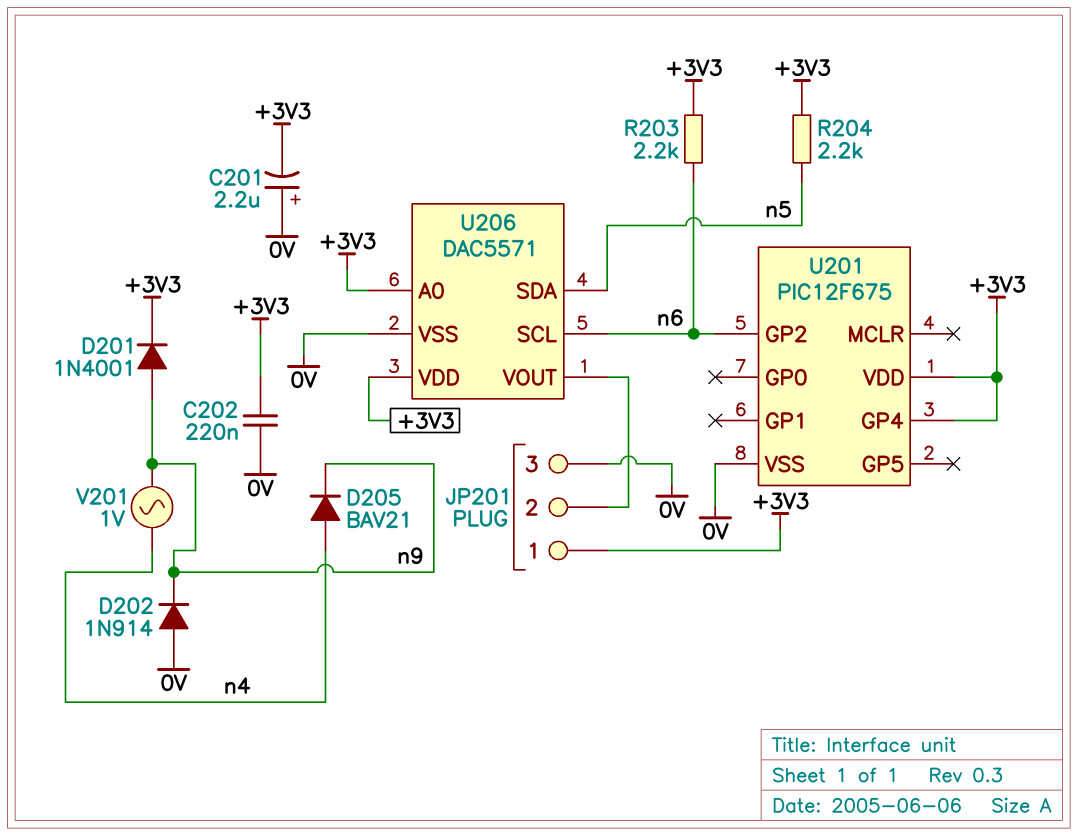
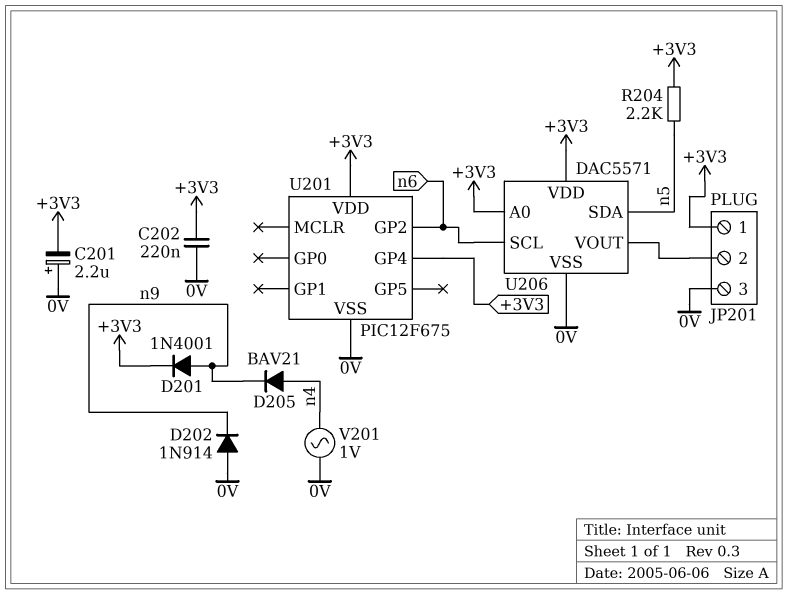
R203: 2.2k (+3V3, n6) -> none
V201: AC 1V (n4, n9) -> AC 1V (0V, n4)

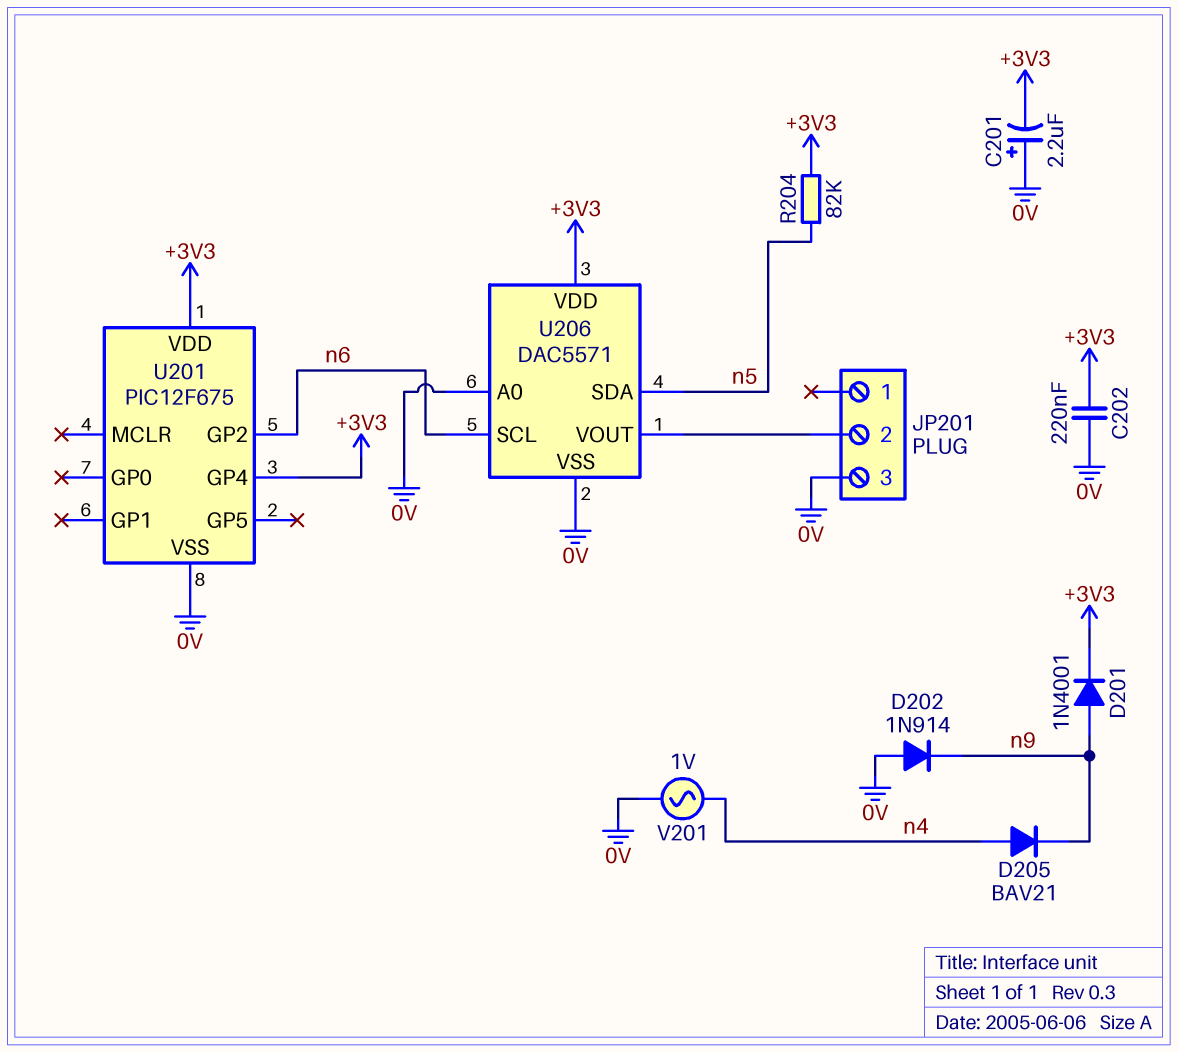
JP201 pin 1: +3V3 -> none
R204: 2.2k (+3V3, n5) -> 82k (+3V3, n5)
U206 pin A0: +3V3 -> 0V

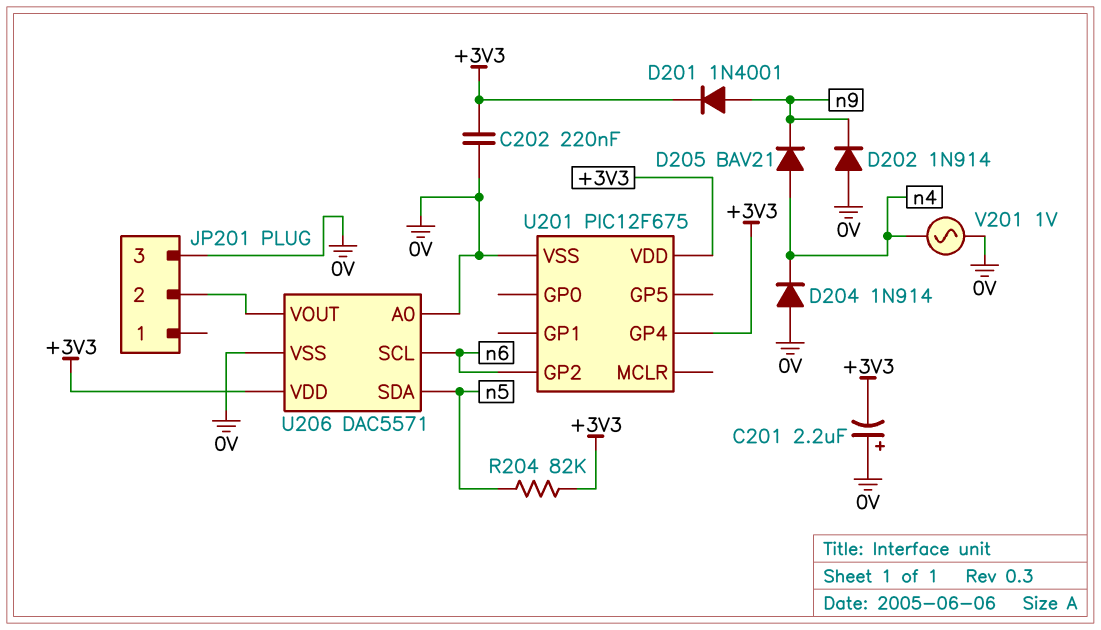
D204: none -> diode 1N914 (A 0V, K n4)

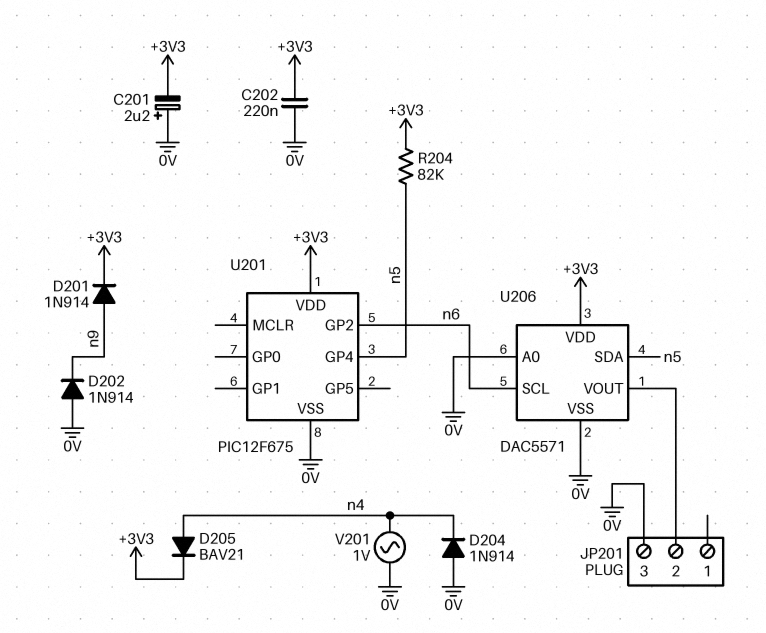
D201: diode 1N4001 (A n9, K +3V3) -> diode 1N914 (A n9, K +3V3)
D205: diode BAV21 (A n4, K n9) -> diode BAV21 (A n4, K +3V3)
U201 pin GP4: +3V3 -> n5

